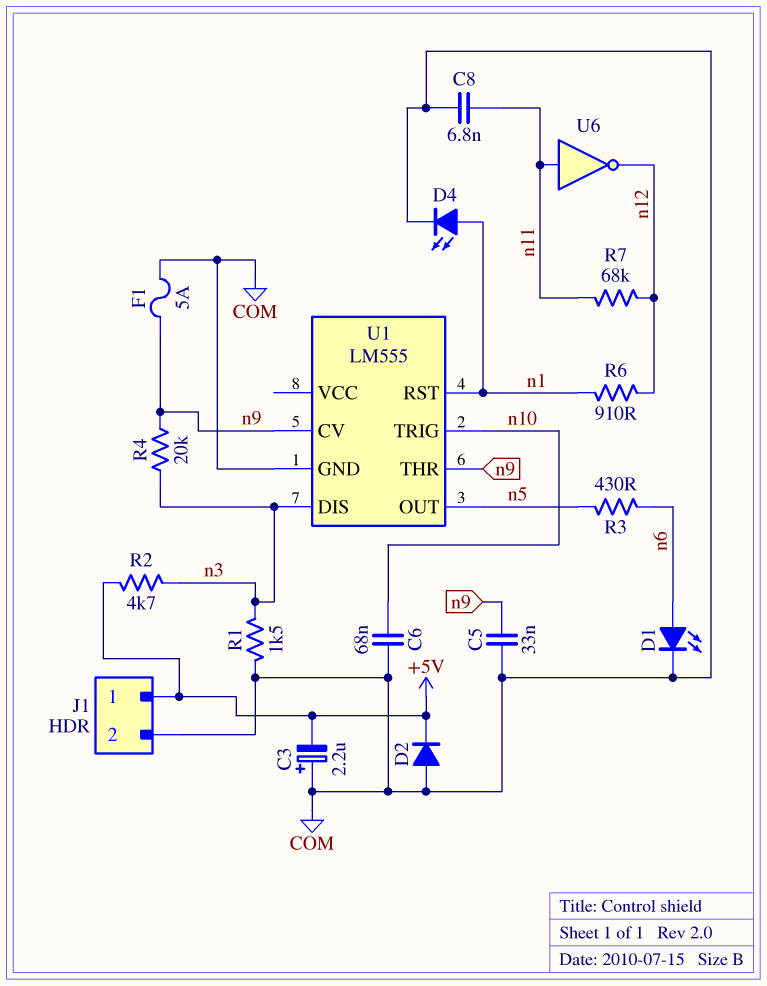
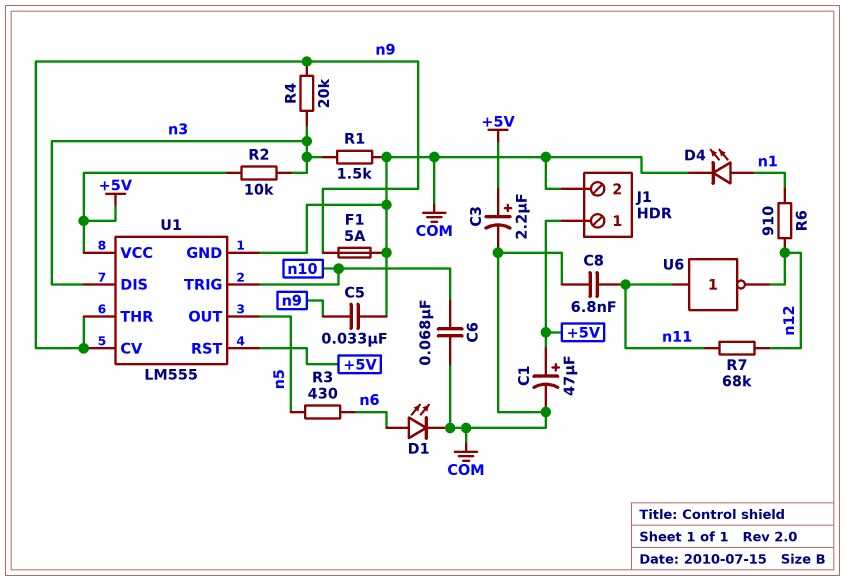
C1: none -> 47uF (plus +5V, minus COM)
C3: 2.2uF (plus COM, minus +5V) -> 2.2uF (plus +5V, minus COM)
D2: diode (A COM, K +5V) -> none
R2: 4.7k (+5V, n3) -> 10k (+5V, n3)
U1 pin RST: n1 -> +5V
U1 pin VCC: none -> +5V

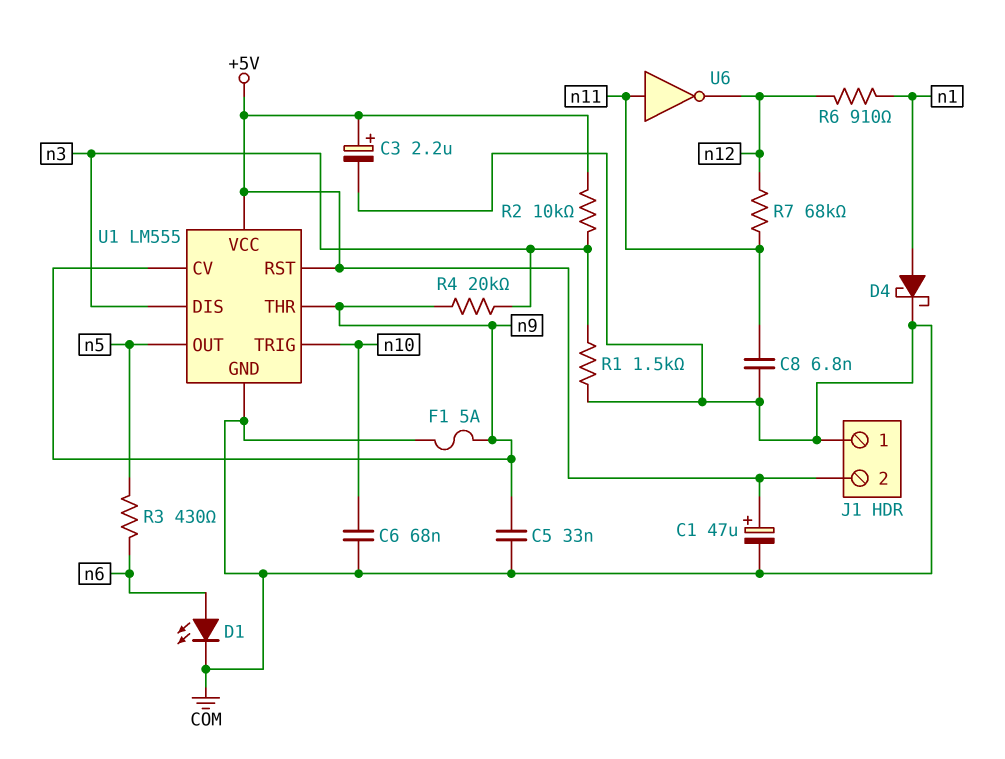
D4: LED (A n1, K COM) -> schottky (A n1, K COM)
J1 pin 1: +5V -> COM
J1 pin 2: COM -> +5V

